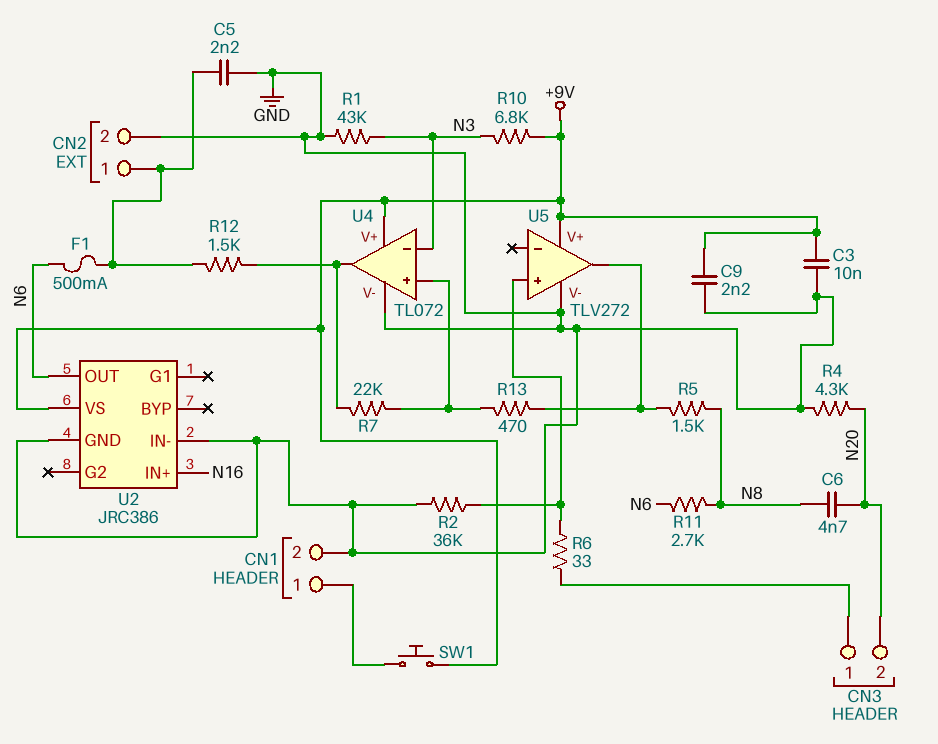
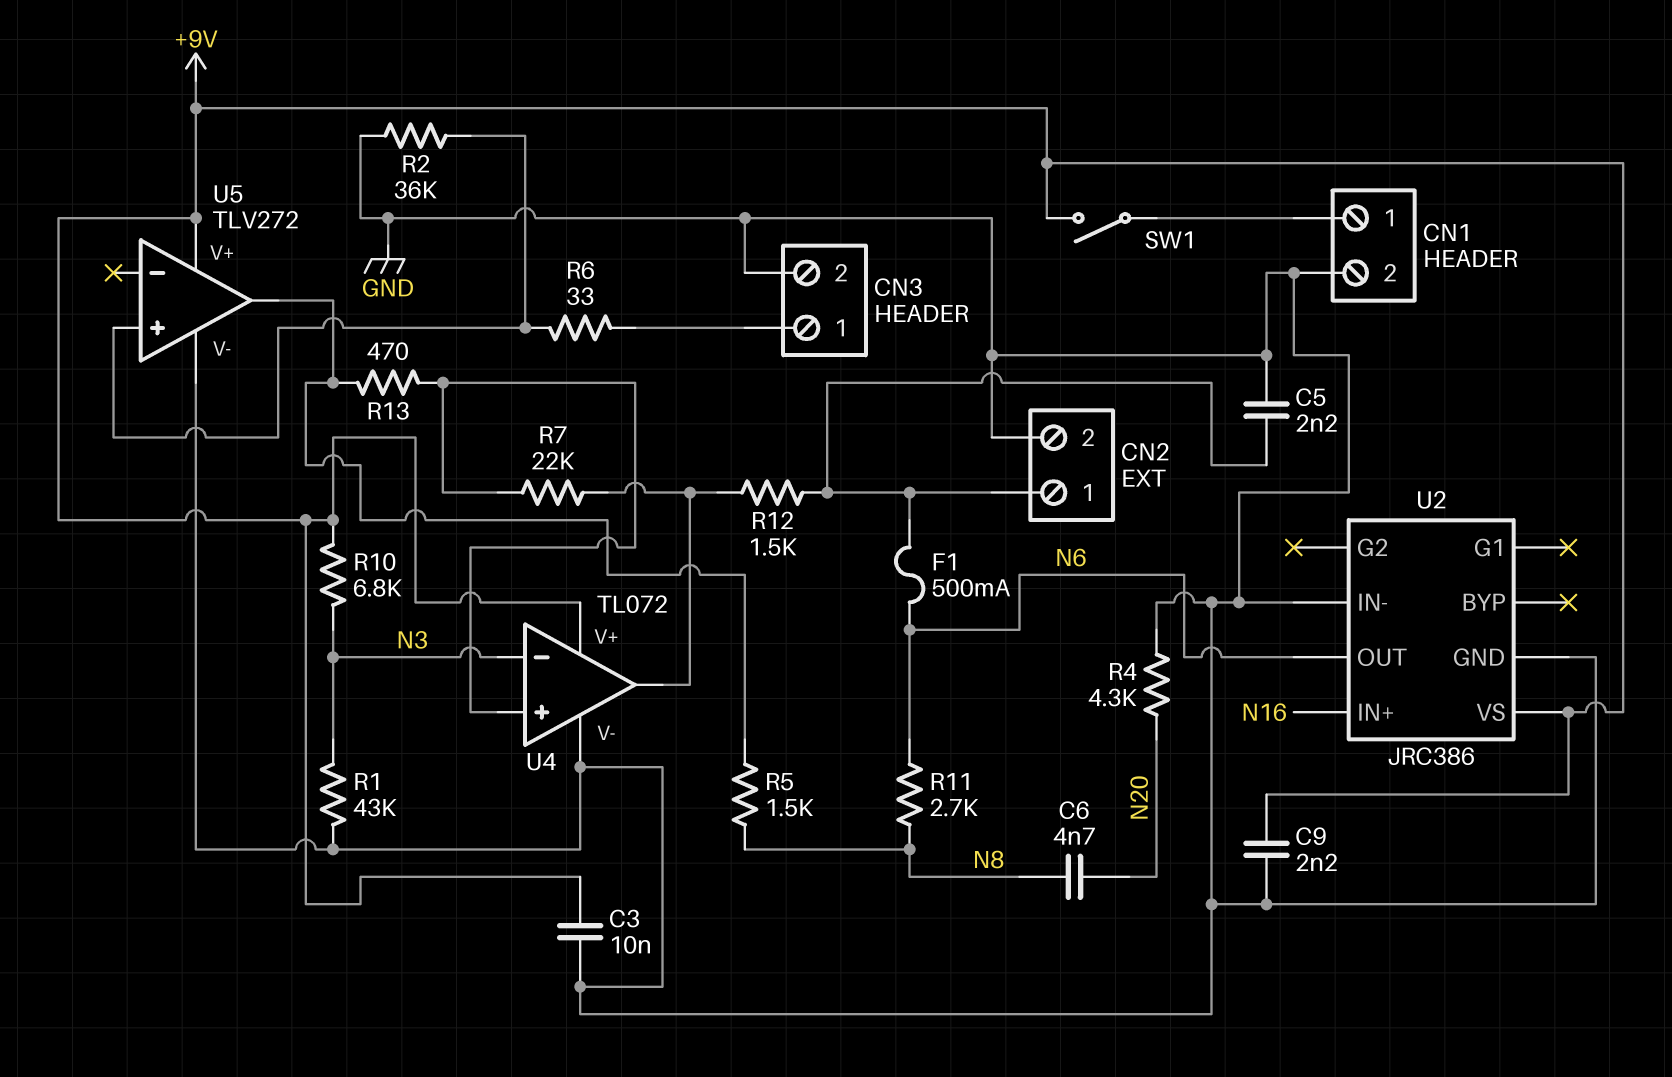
CN3 pin 2: N20 -> GND
SW1: button (+9V, CN1/1) -> switch (+9V, CN1/1)

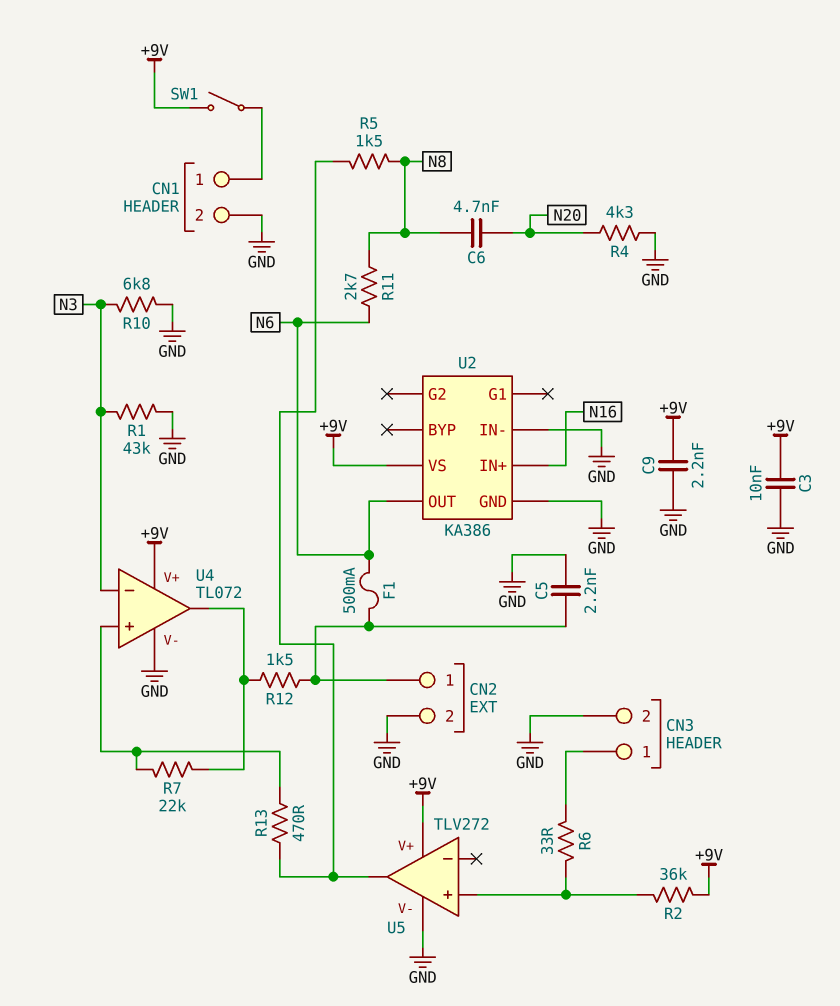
R2: 36k (GND, U5/in+) -> 36k (+9V, U5/in+)
R10: 6.8k (+9V, N3) -> 6.8k (GND, N3)
U2: JRC386 -> KA386

